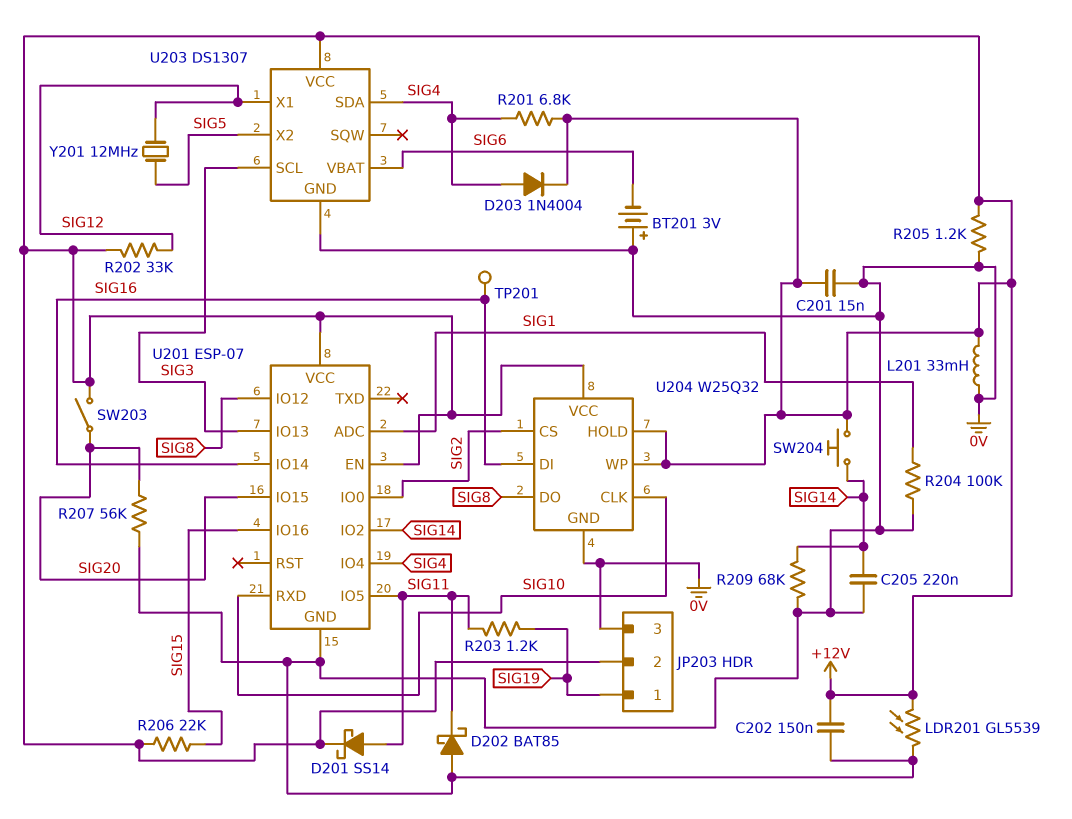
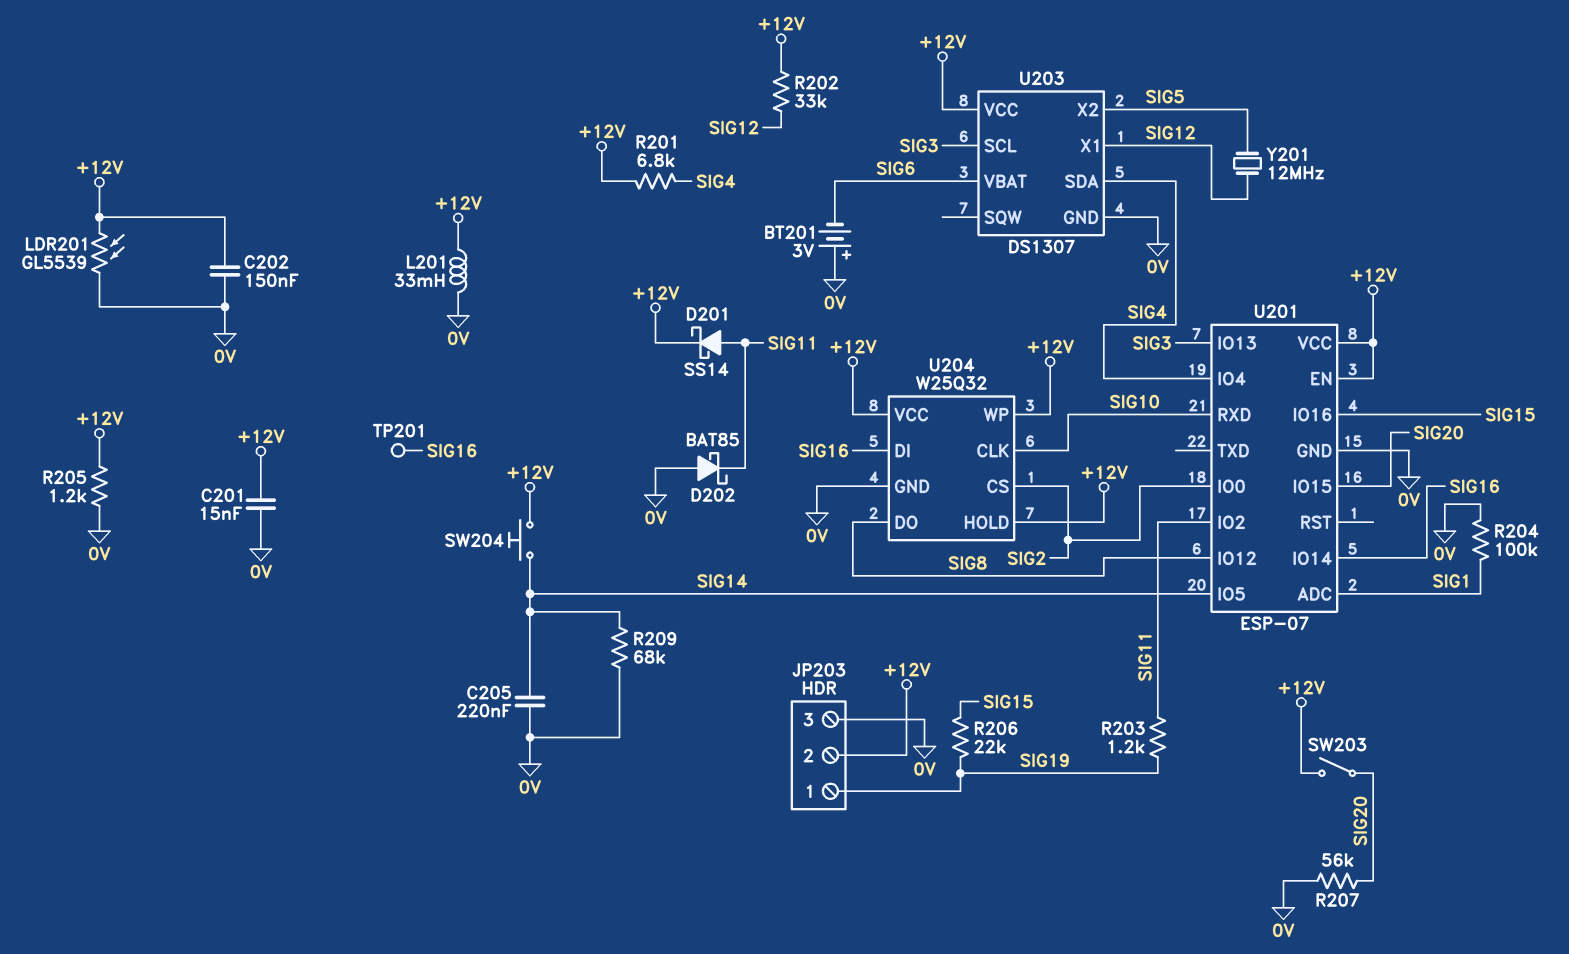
D203: diode 1N4004 (A SIG4, K +12V) -> none
R206: 22k (+12V, SIG15) -> 22k (SIG15, SIG19)
U201 pin IO2: SIG14 -> SIG11
U201 pin IO5: SIG11 -> SIG14

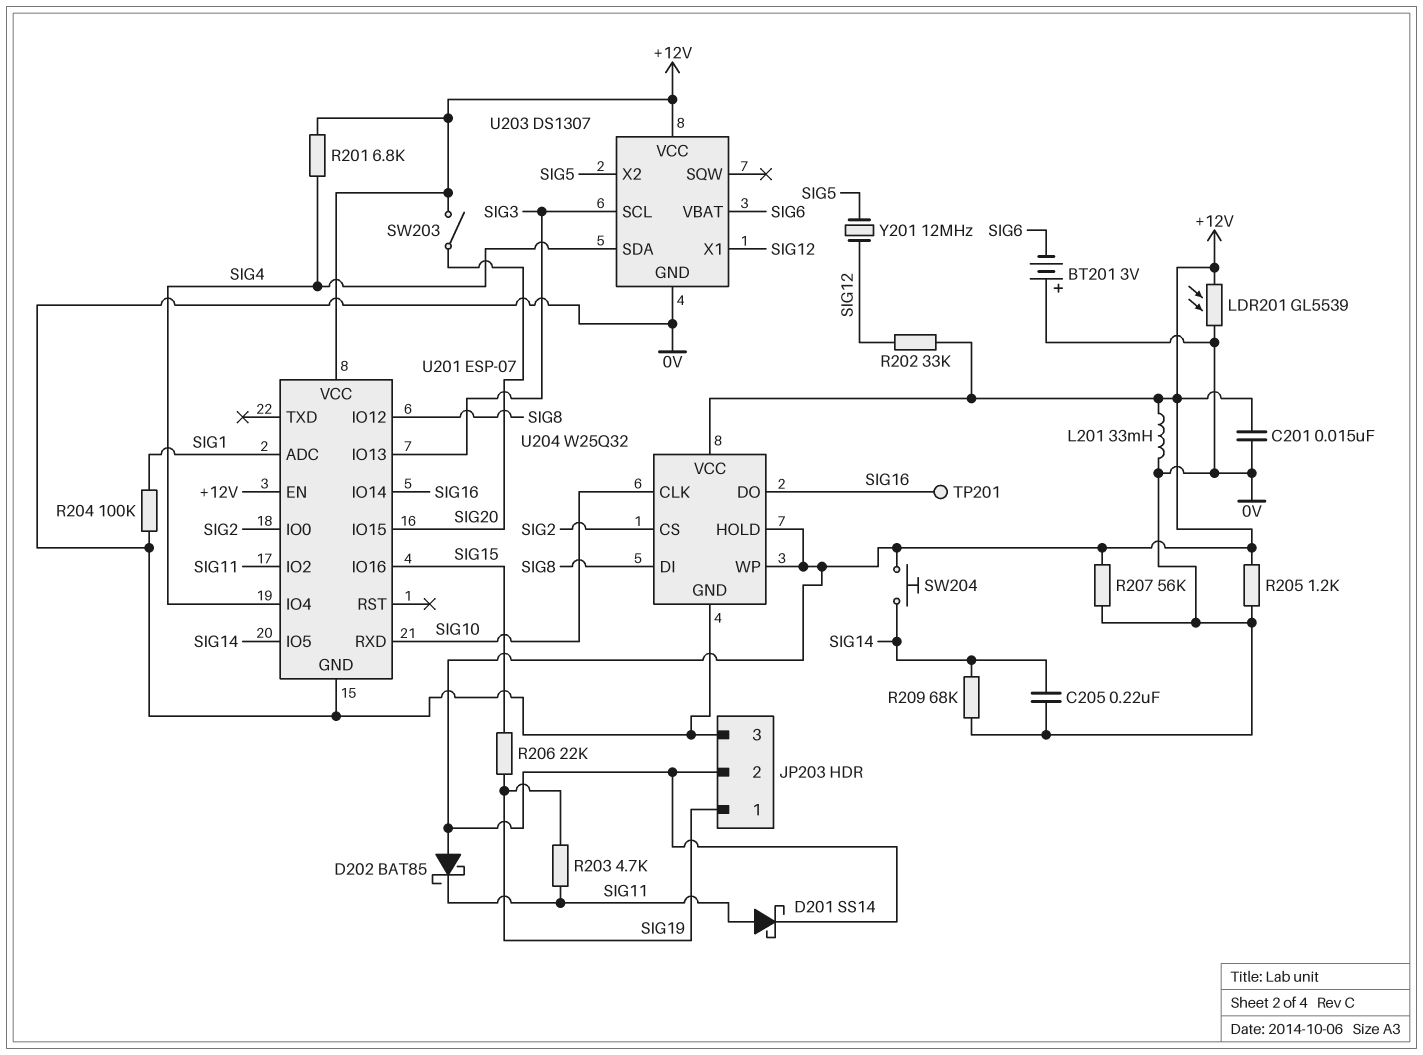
C202: 150nF (+12V, 0V) -> none
D202: schottky BAT85 (A 0V, K SIG11) -> schottky BAT85 (A +12V, K SIG11)
R203: 1.2k (SIG11, SIG19) -> 4.7k (SIG11, SIG19)
R207: 56k (0V, SIG20) -> 56k (+12V, 0V)
U204 pin DI: SIG16 -> SIG8
U204 pin DO: SIG8 -> SIG16

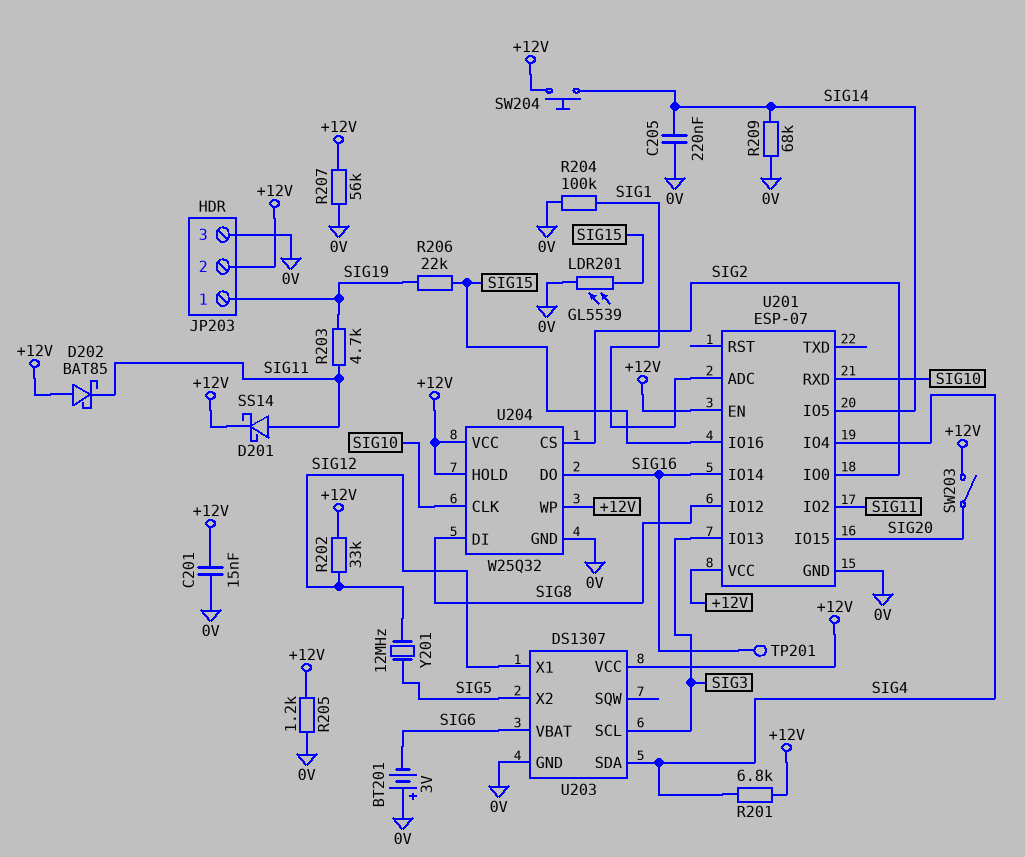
L201: 33mH (+12V, 0V) -> none
LDR201: GL5539 (+12V, 0V) -> GL5539 (0V, SIG15)

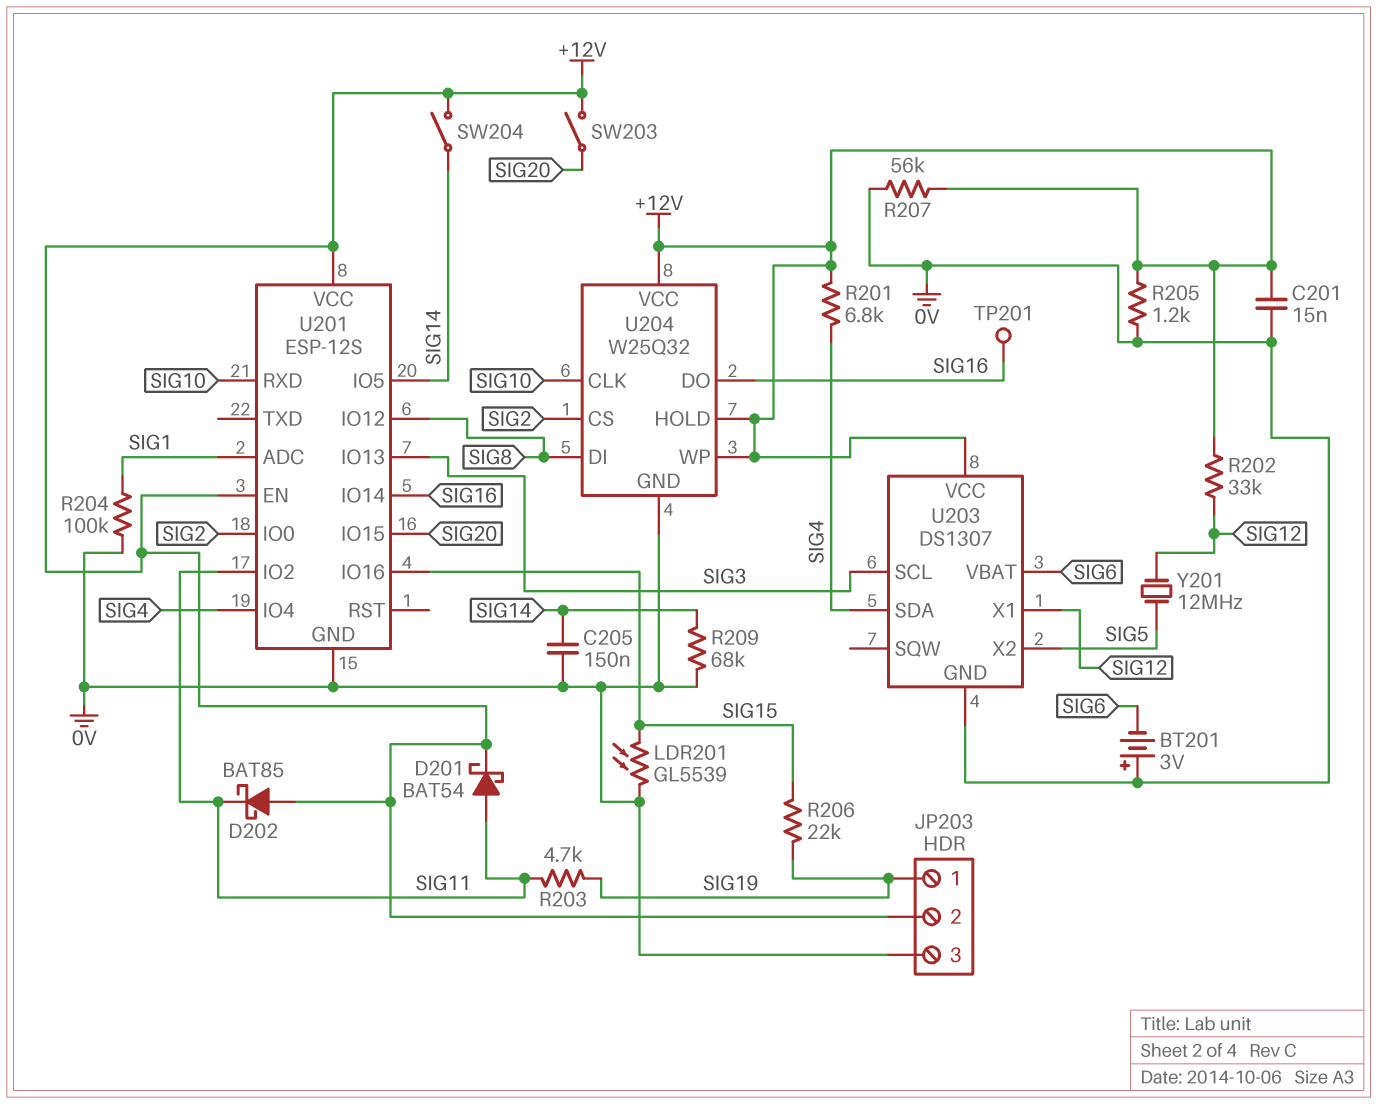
C205: 220nF (0V, SIG14) -> 150nF (0V, SIG14)
D201: schottky SS14 (A SIG11, K +12V) -> schottky BAT54 (A SIG11, K +12V)
SW204: button (+12V, SIG14) -> switch (+12V, SIG14)
U201: ESP-07 -> ESP-12S

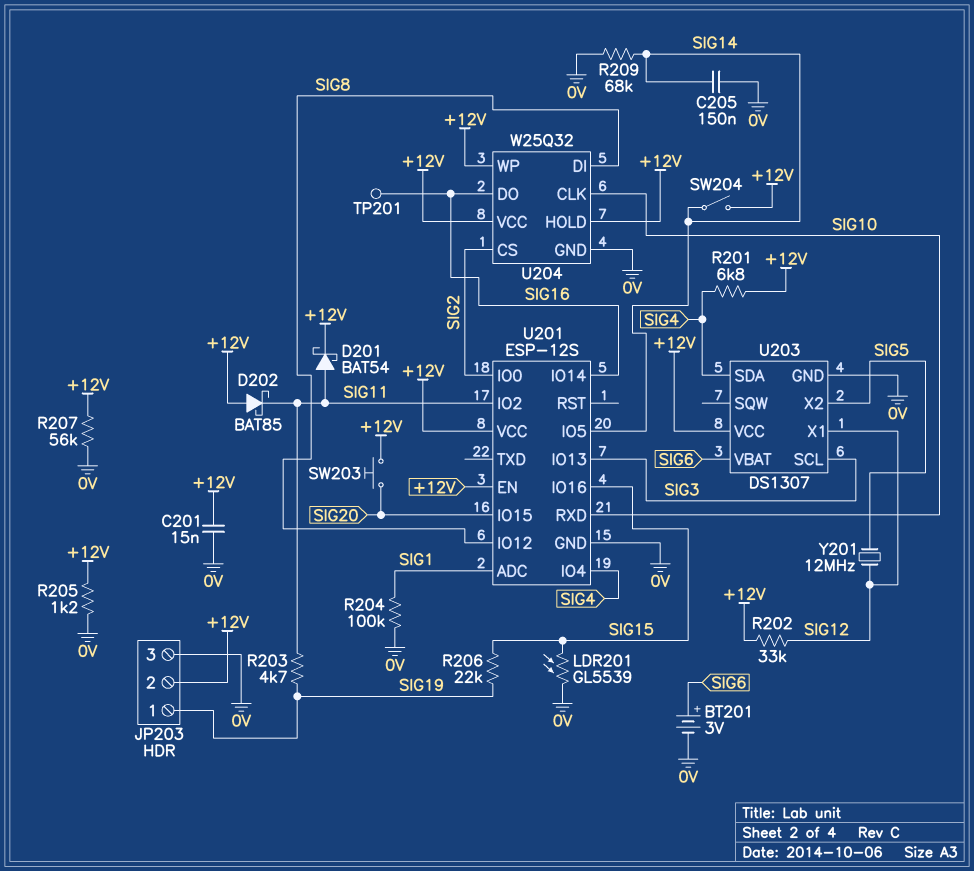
BT201: 3V (plus 0V, minus SIG6) -> 3V (plus SIG6, minus 0V)
SW203: switch (+12V, SIG20) -> button (+12V, SIG20)

